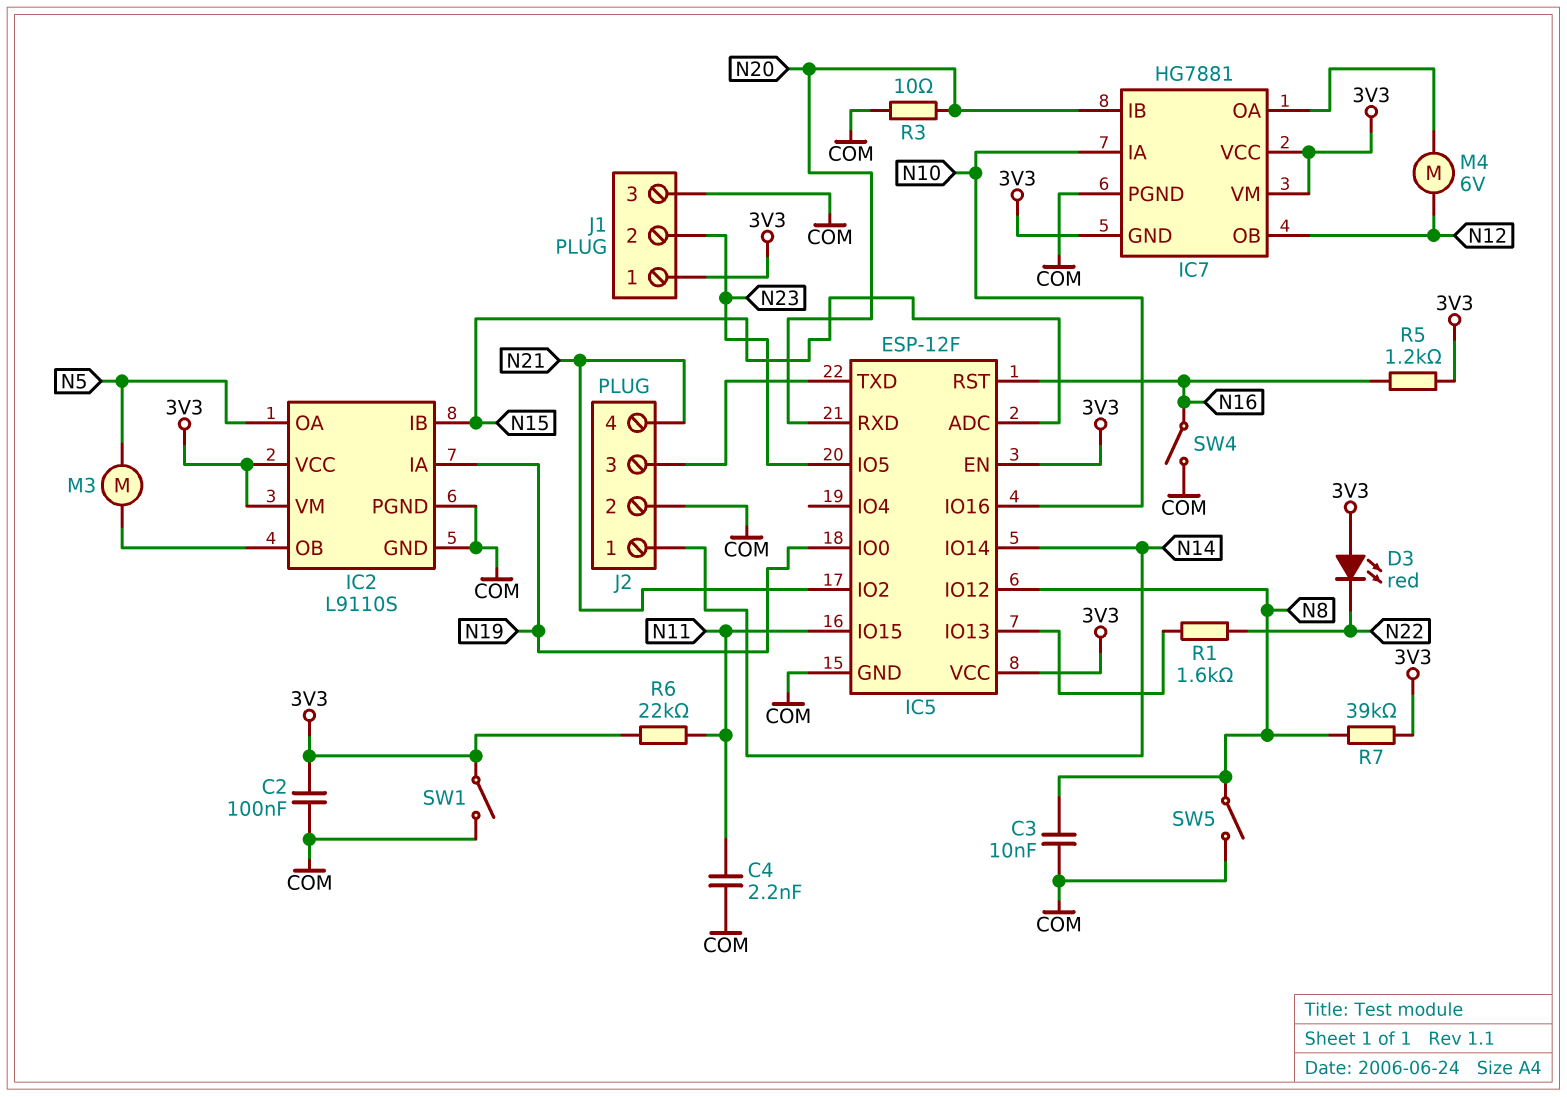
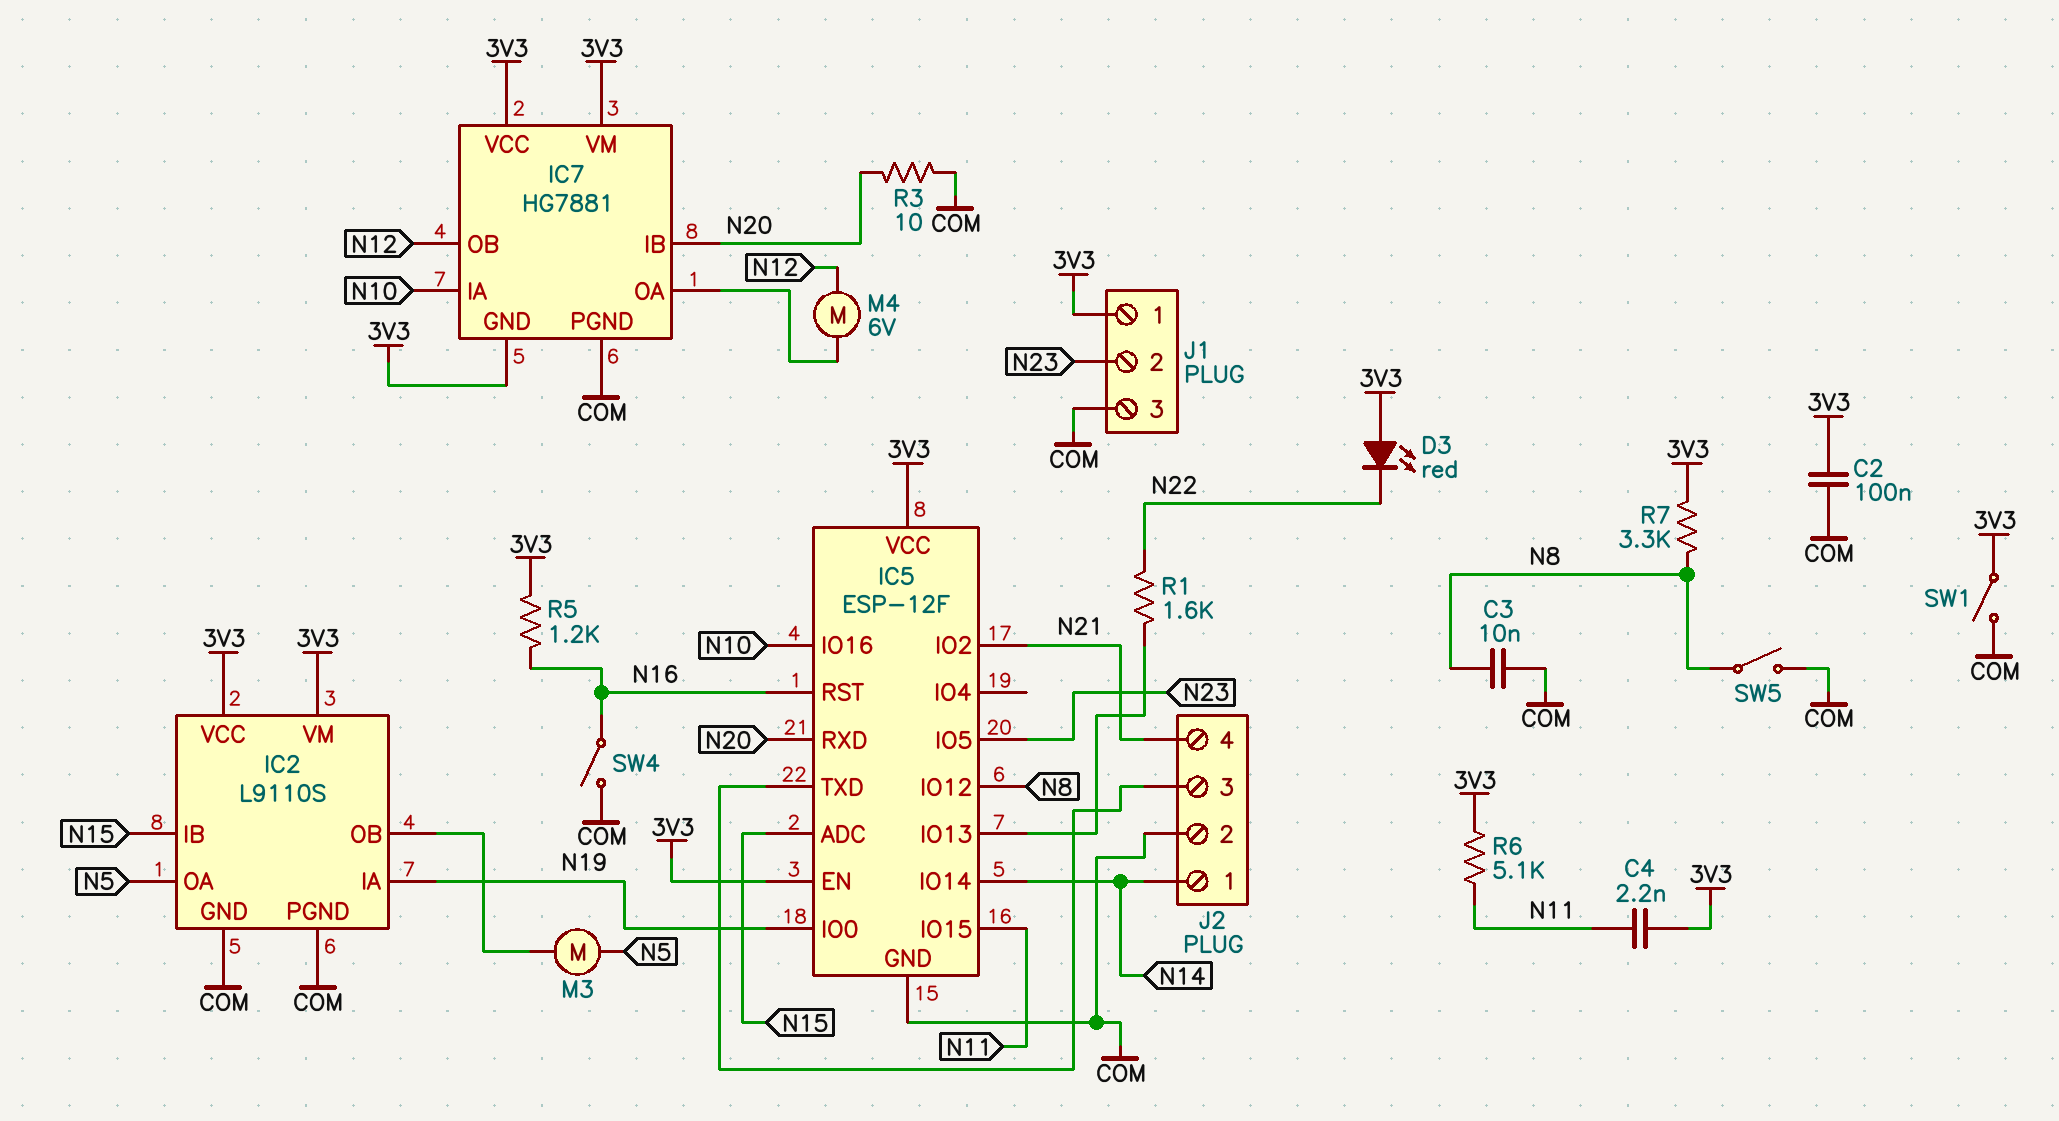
C4: 2.2nF (COM, N11) -> 2.2nF (3V3, N11)
R6: 22k (3V3, N11) -> 5.1k (3V3, N11)
R7: 39k (3V3, N8) -> 3.3k (3V3, N8)

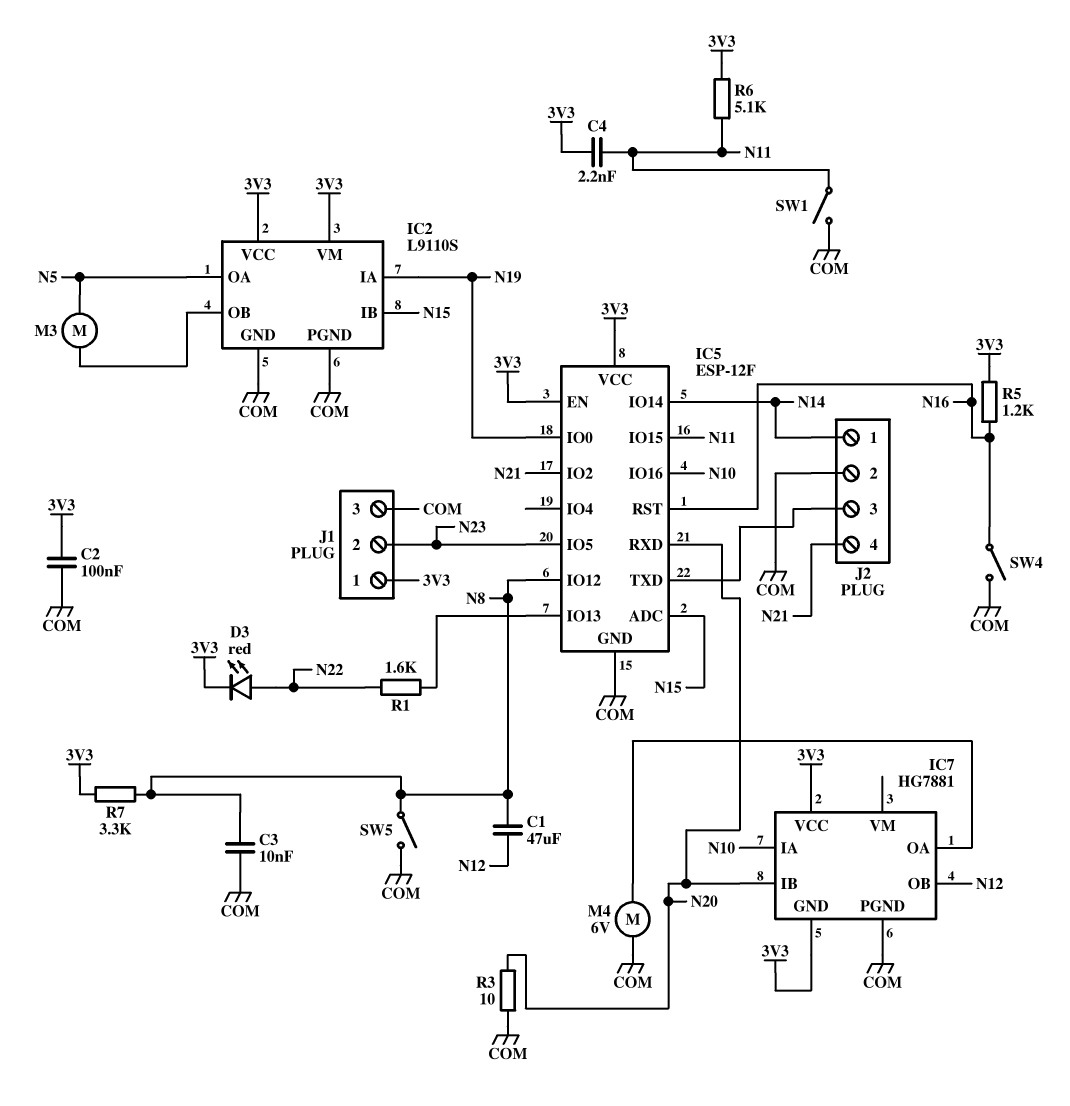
C1: none -> 47uF (N8, N12)
D3: LED red (A 3V3, K N22) -> LED red (A N22, K 3V3)
IC7 pin VM: 3V3 -> none
M4: motor 6V (IC7/OA, N12) -> motor 6V (COM, IC7/OA)
SW1: switch (3V3, COM) -> switch (COM, N11)

